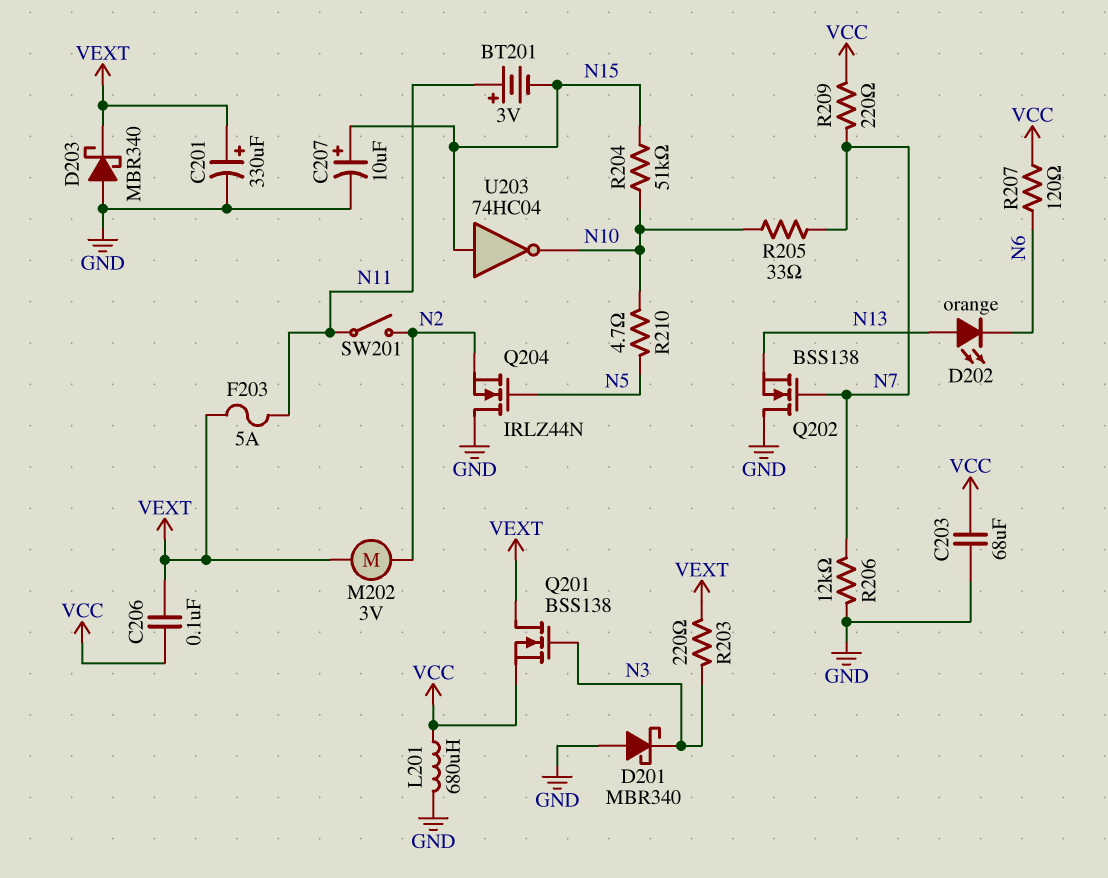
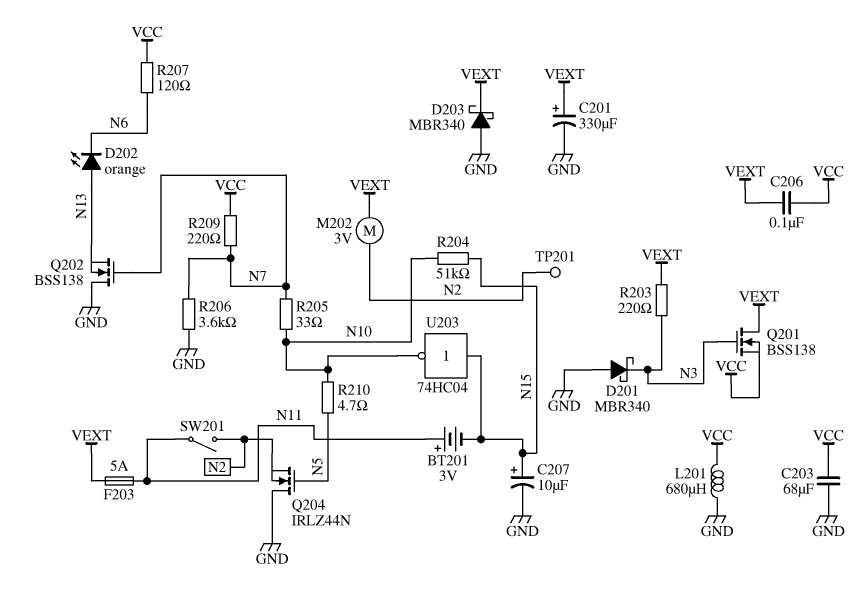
R206: 12k (GND, N7) -> 3.6k (GND, N7)
TP201: none -> test point (N2)

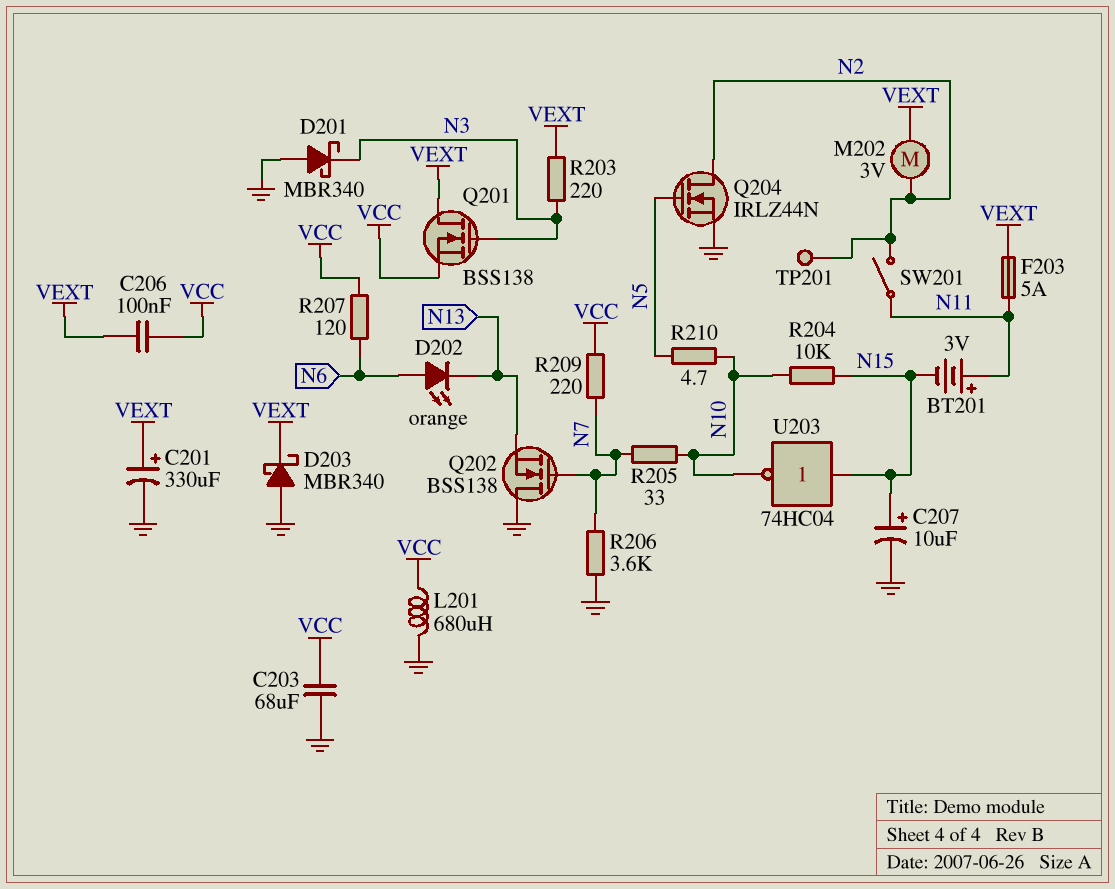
D202: LED orange (A N13, K N6) -> LED orange (A N6, K N13)
Q204: NMOS IRLZ44N (G N5, D GND, S N2) -> NMOS IRLZ44N (G N5, D N2, S GND)
R204: 51k (N10, N15) -> 10k (N10, N15)

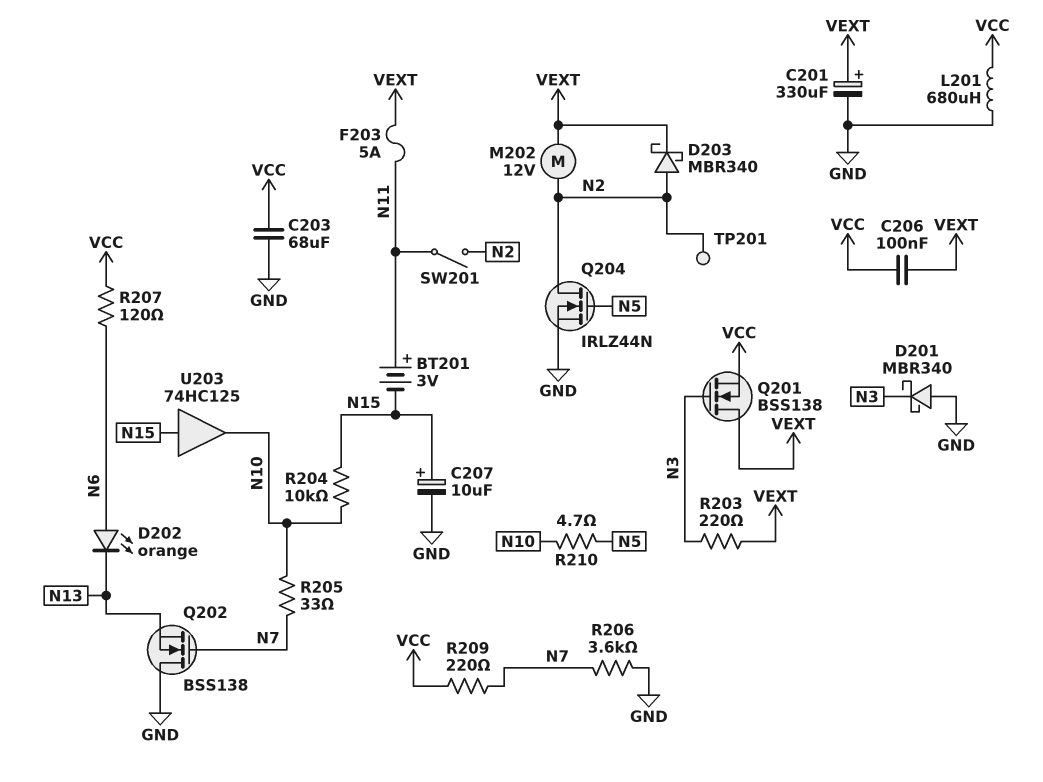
D203: schottky MBR340 (A GND, K VEXT) -> schottky MBR340 (A N2, K VEXT)
M202: motor 3V (N2, VEXT) -> motor 12V (N2, VEXT)
U203: NOT 74HC04 (in N15, out N10) -> buffer 74HC125 (in N15, out N10)

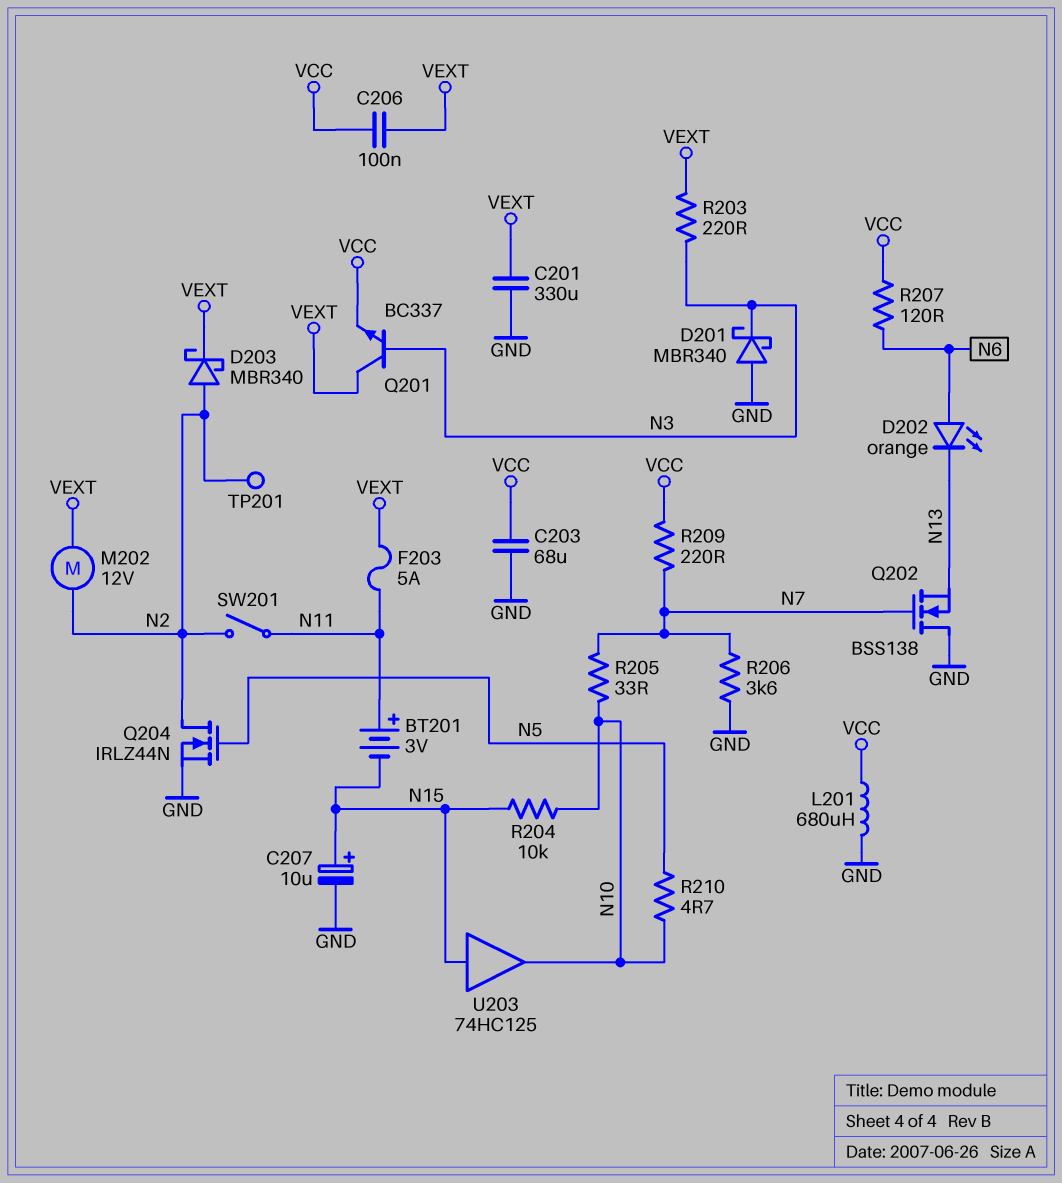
C201: 330uF (plus VEXT, minus GND) -> 330uF (GND, VEXT)
Q201: NMOS BSS138 (G N3, D VEXT, S VCC) -> NPN BC337 (B N3, C VEXT, E VCC)

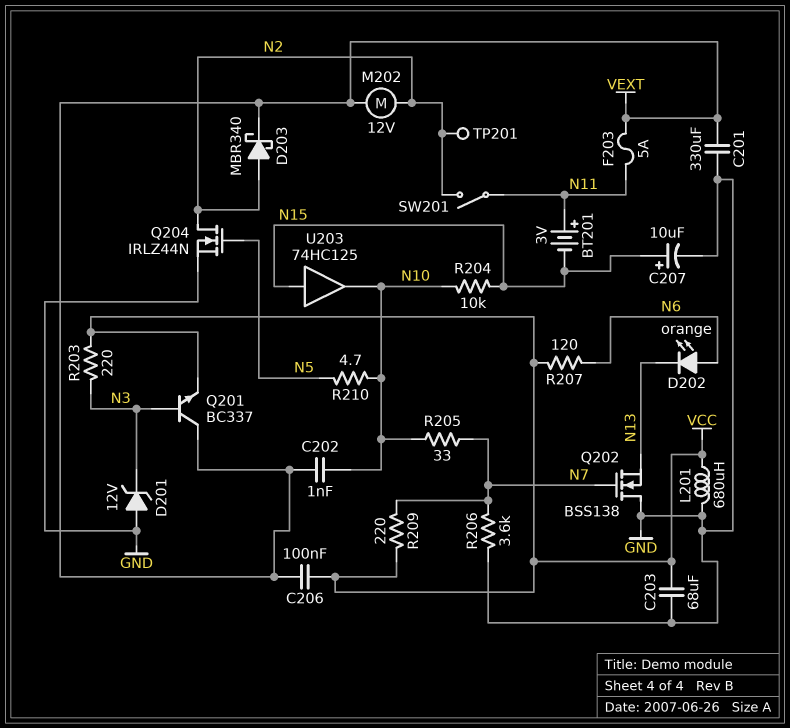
C202: none -> 1nF (N10, VEXT)
D201: schottky MBR340 (A GND, K N3) -> zener 12V (A GND, K N3)
R203: 220 (N3, VEXT) -> 220 (N3, VCC)

